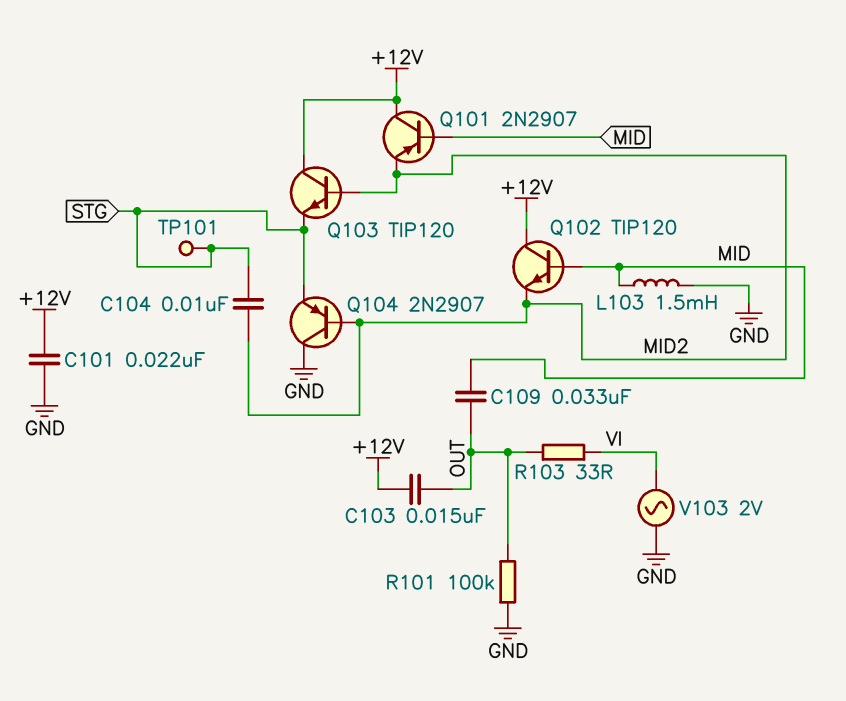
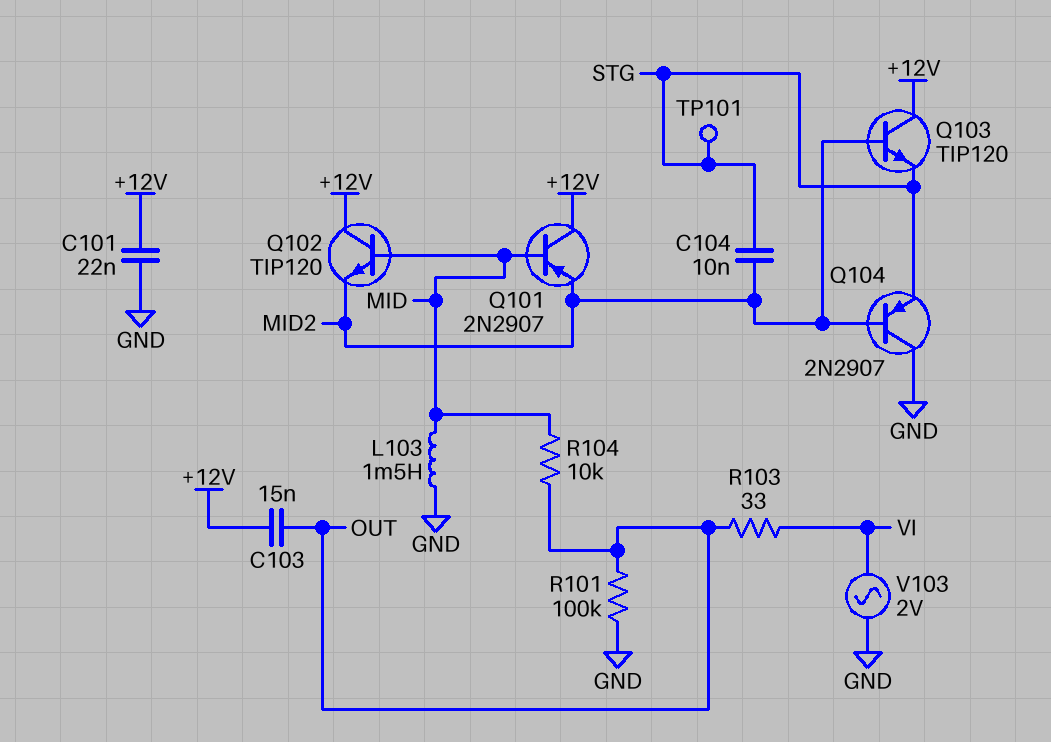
C109: 33nF (MID, OUT) -> none
R104: none -> 10k (MID, OUT)

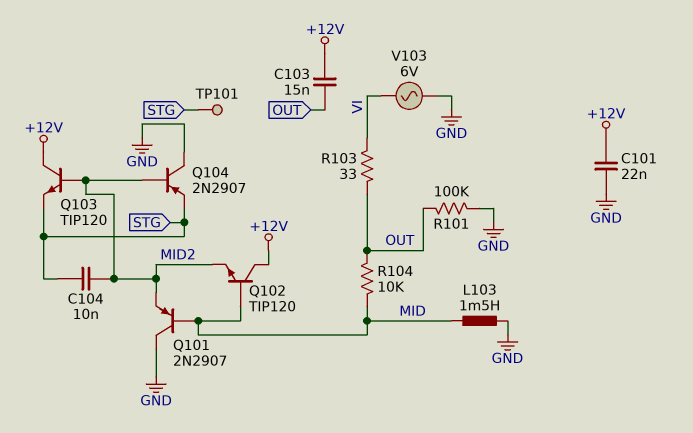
Q101: PNP 2N2907 (B MID, C +12V, E MID2) -> PNP 2N2907 (B MID, C GND, E MID2)
V103: AC 2V (GND, VI) -> AC 6V (GND, VI)

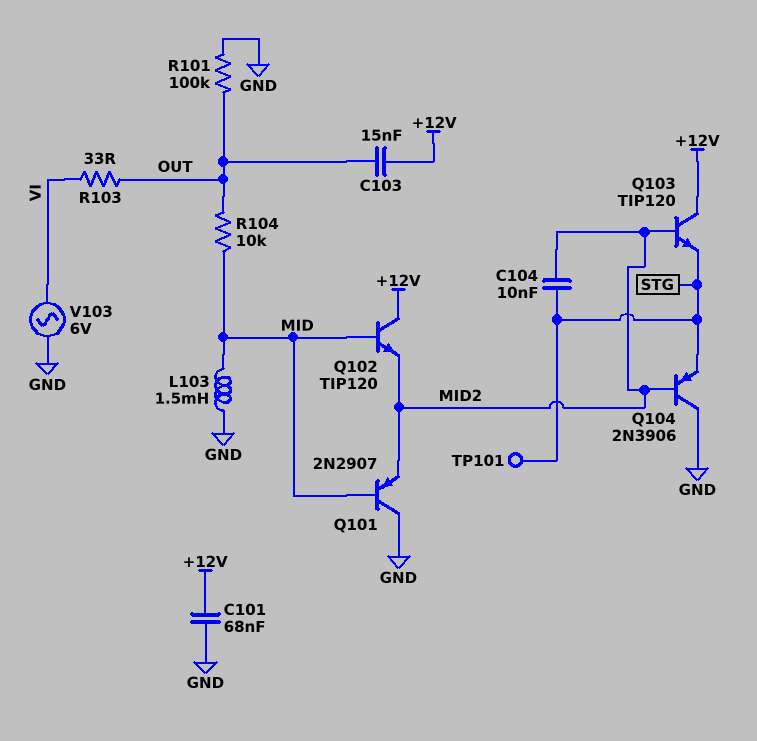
C101: 22nF (+12V, GND) -> 68nF (+12V, GND)
Q104: PNP 2N2907 (B MID2, C GND, E STG) -> PNP 2N3906 (B MID2, C GND, E STG)

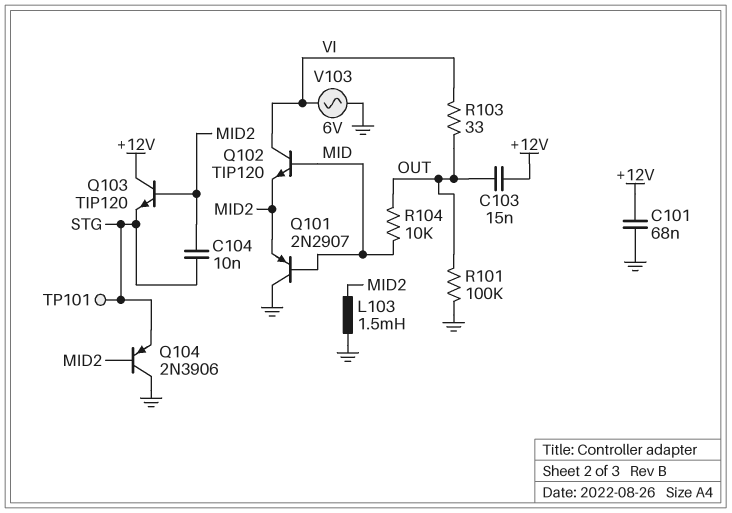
L103: 1.5mH (GND, MID) -> 1.5mH (GND, MID2)
Q102: NPN TIP120 (B MID, C +12V, E MID2) -> NPN TIP120 (B MID, C VI, E MID2)

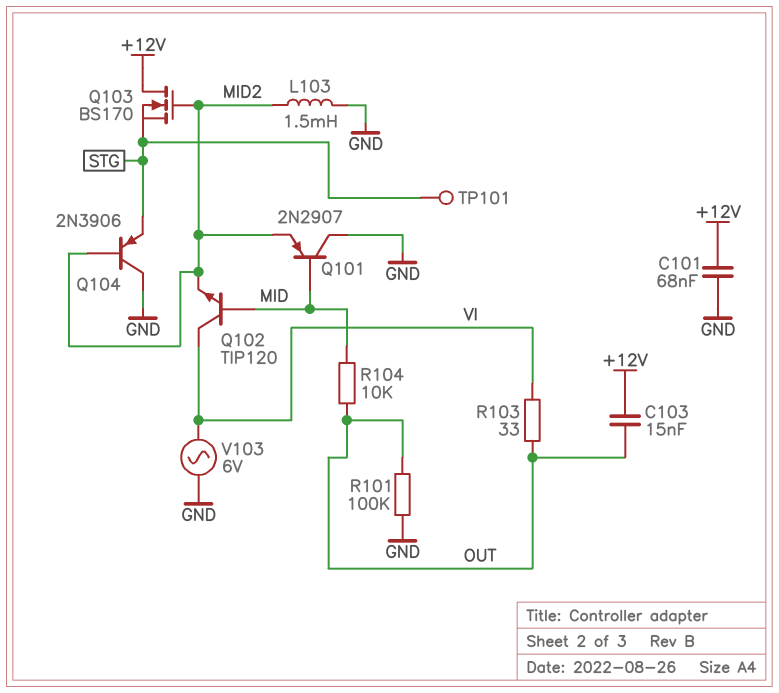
C104: 10nF (MID2, STG) -> none
Q103: NPN TIP120 (B MID2, C +12V, E STG) -> NMOS BS170 (G MID2, D +12V, S STG)

